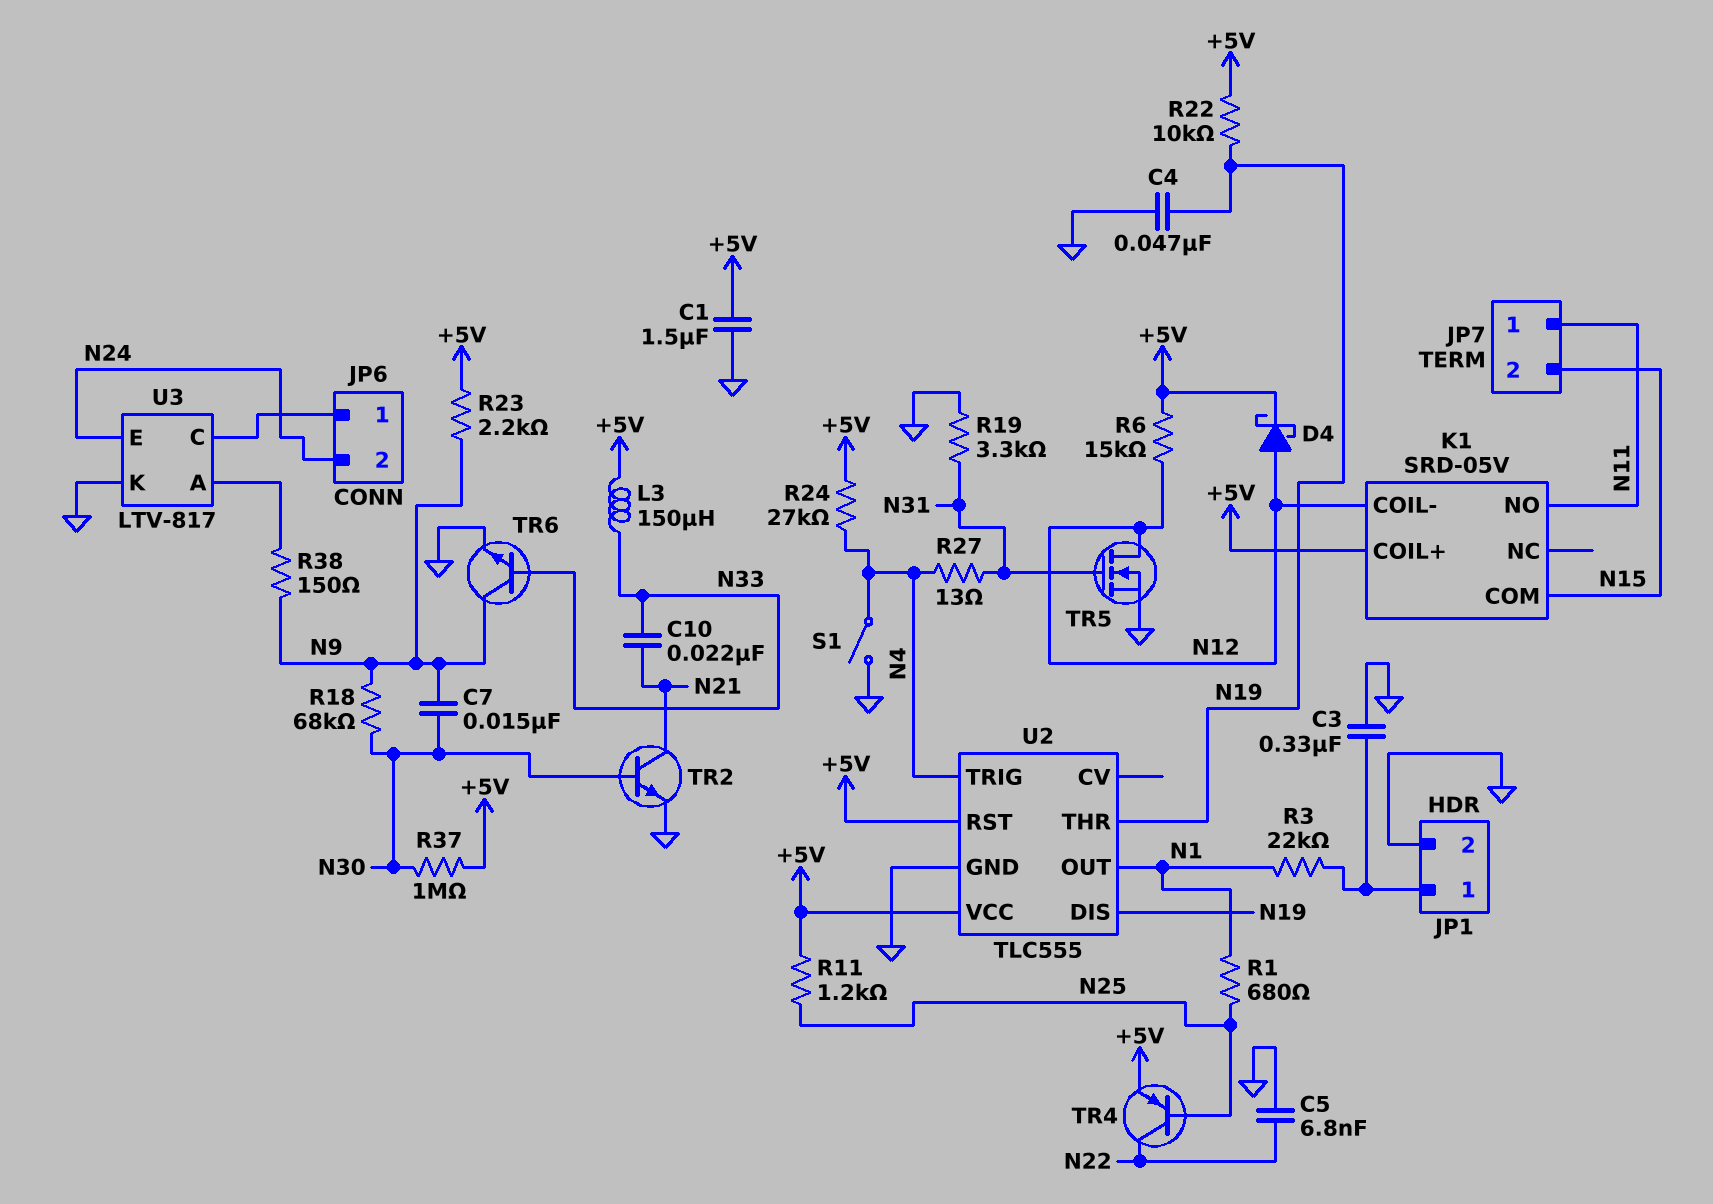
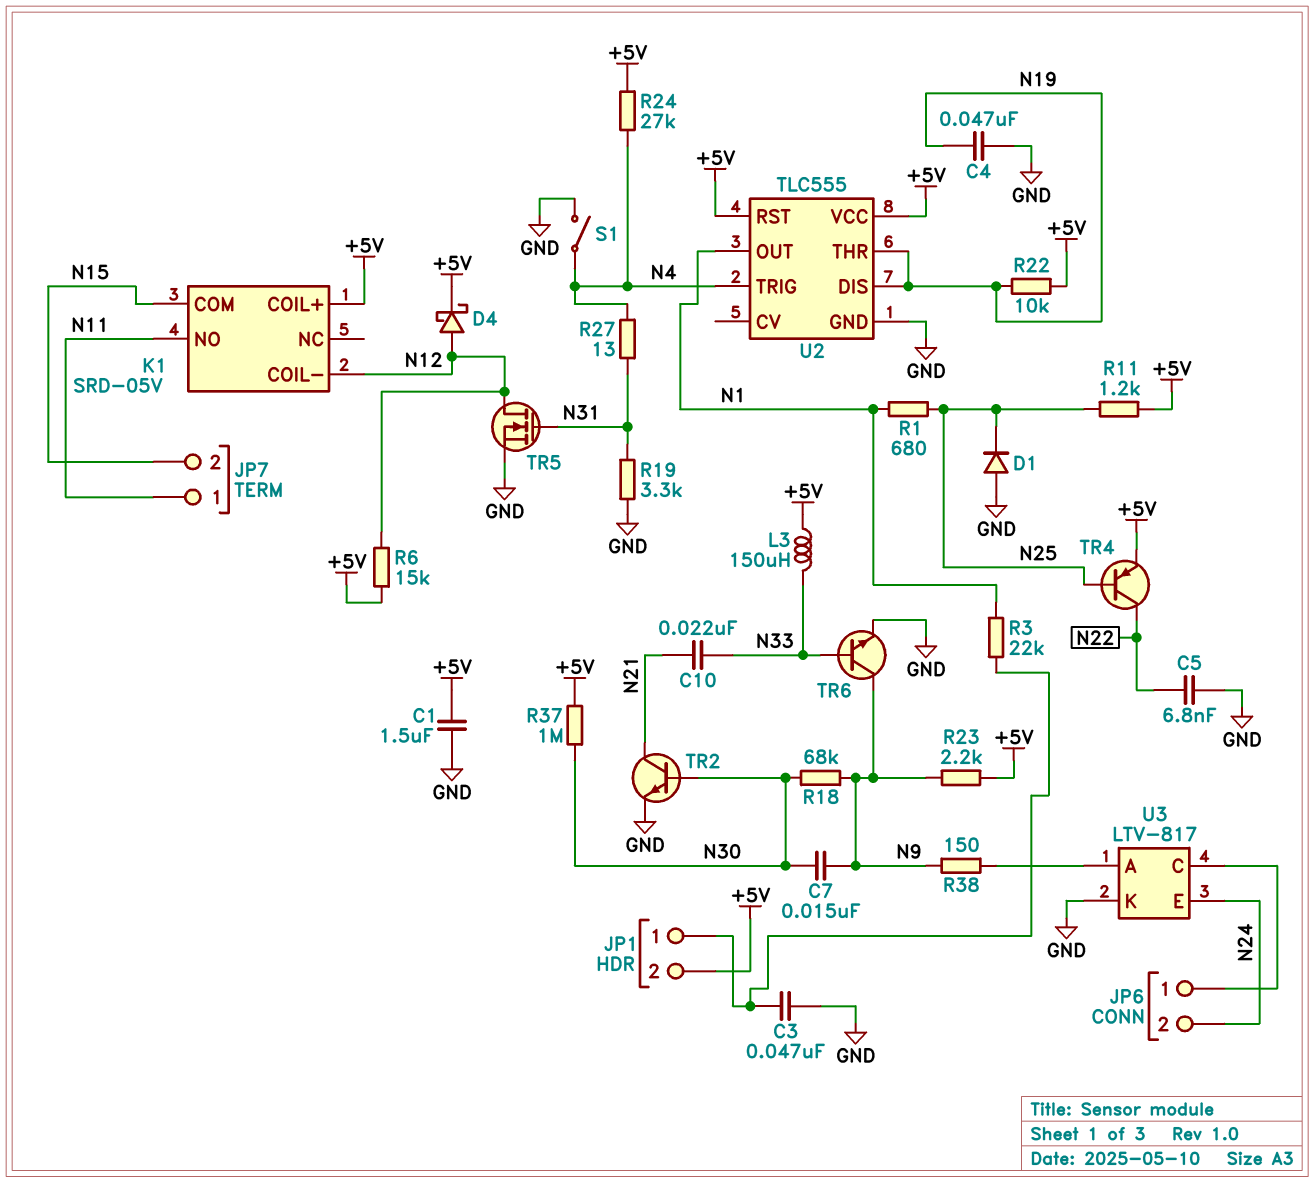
C3: 330nF (GND, JP1/1) -> 47nF (GND, JP1/1)
D1: none -> diode (A GND, K N25)
JP1 pin 2: GND -> +5V

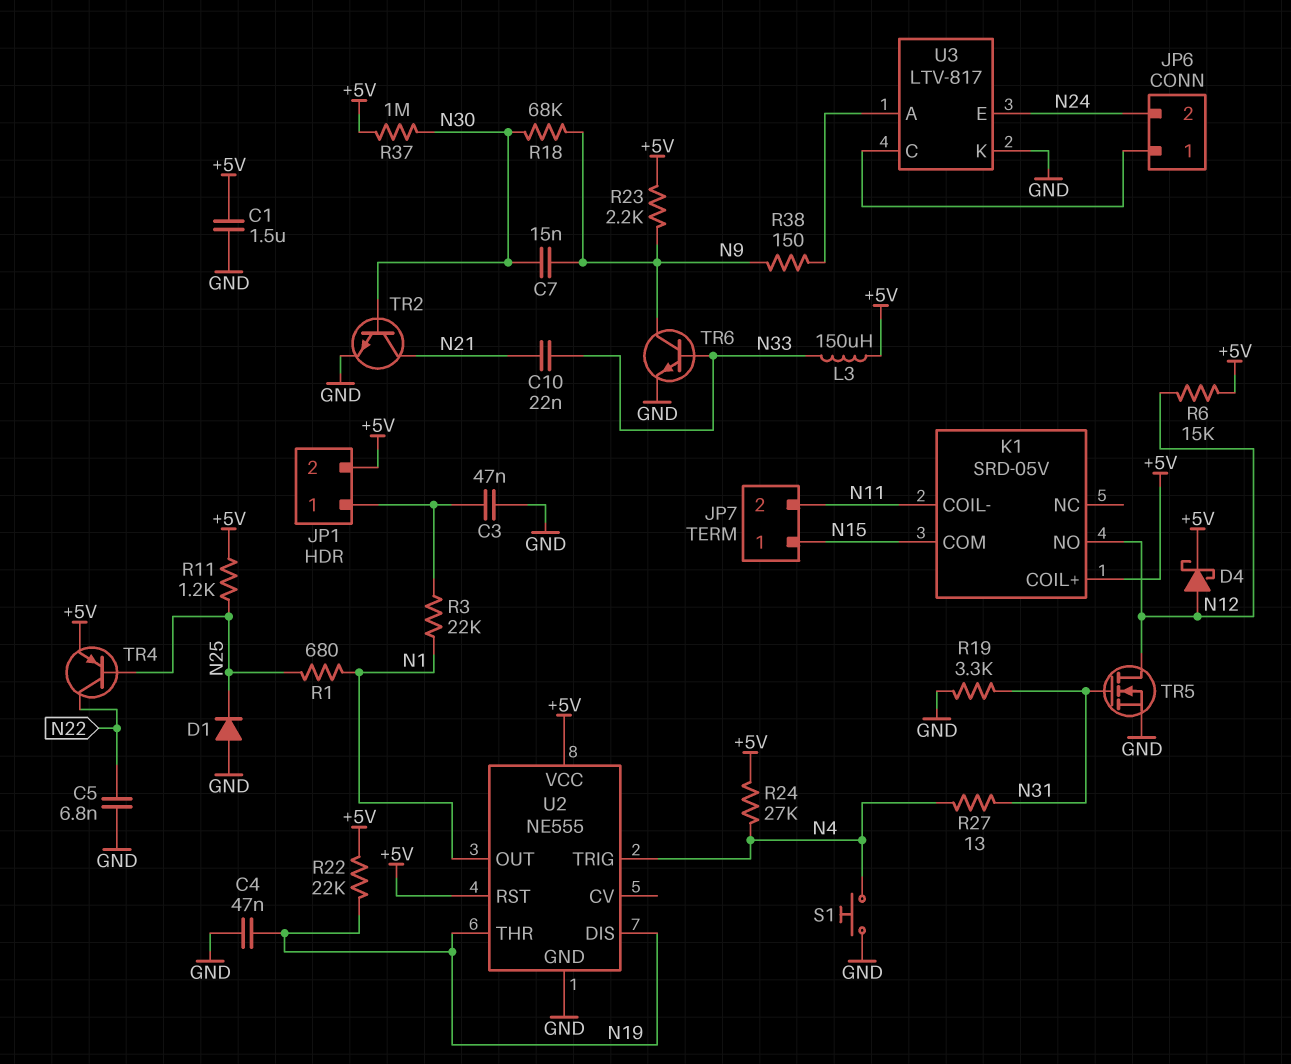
JP7 pin 1: N11 -> N15
JP7 pin 2: N15 -> N11
K1 pin COIL-: N12 -> N11
K1 pin NO: N11 -> N12
R22: 10k (+5V, N19) -> 22k (+5V, N19)
S1: switch (GND, N4) -> button (GND, N4)
U2: TLC555 -> NE555

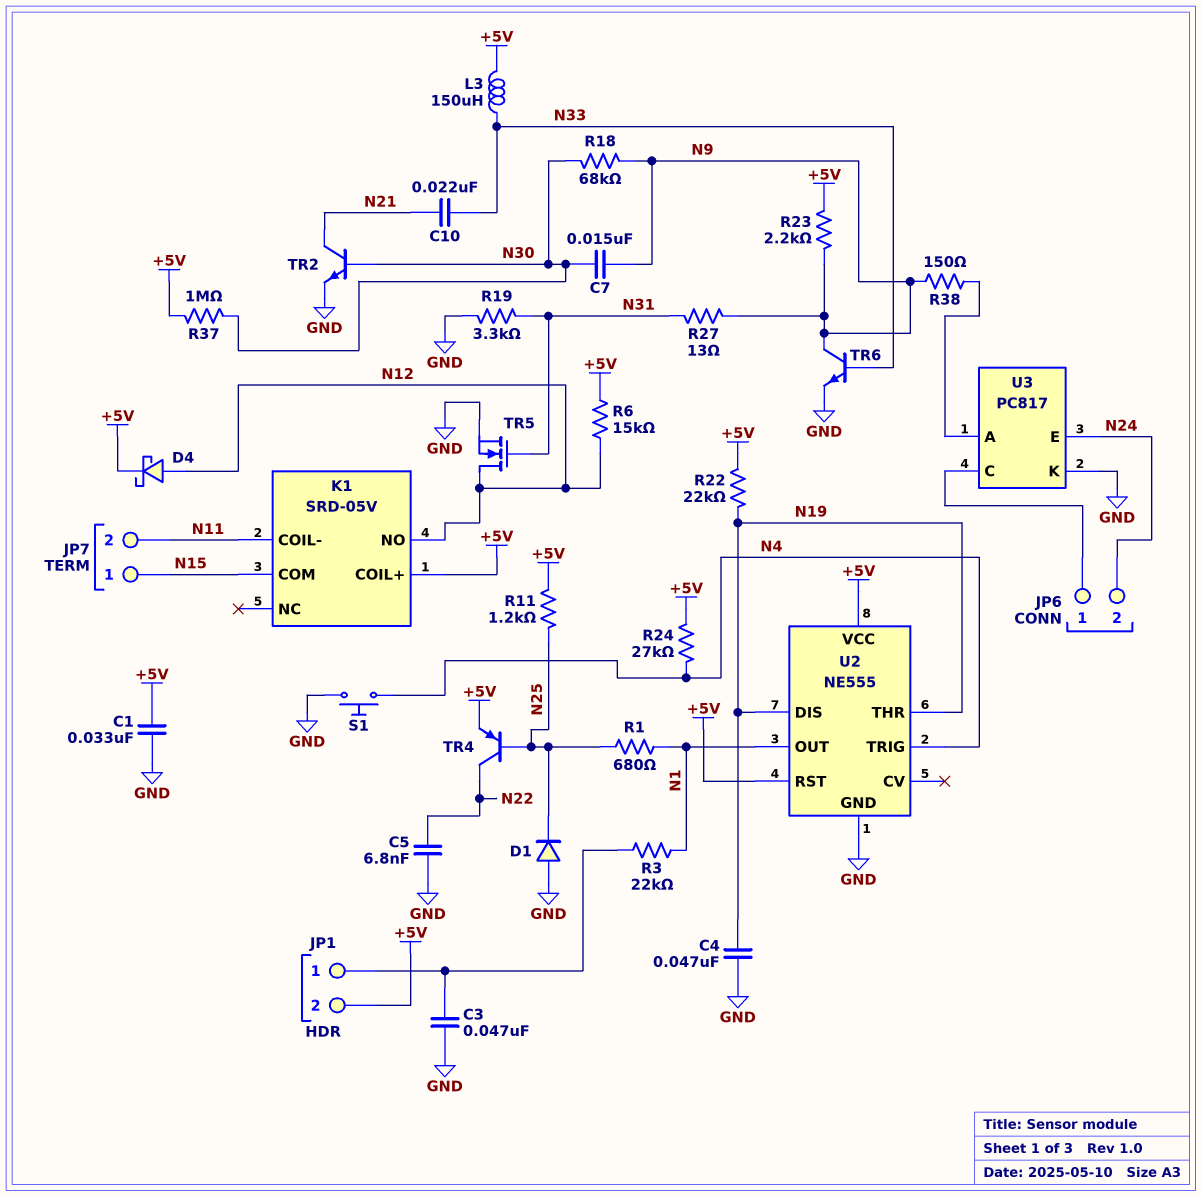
C1: 1.5uF (+5V, GND) -> 33nF (+5V, GND)
R27: 13 (N4, N31) -> 13 (N9, N31)
U3: LTV-817 -> PC817

